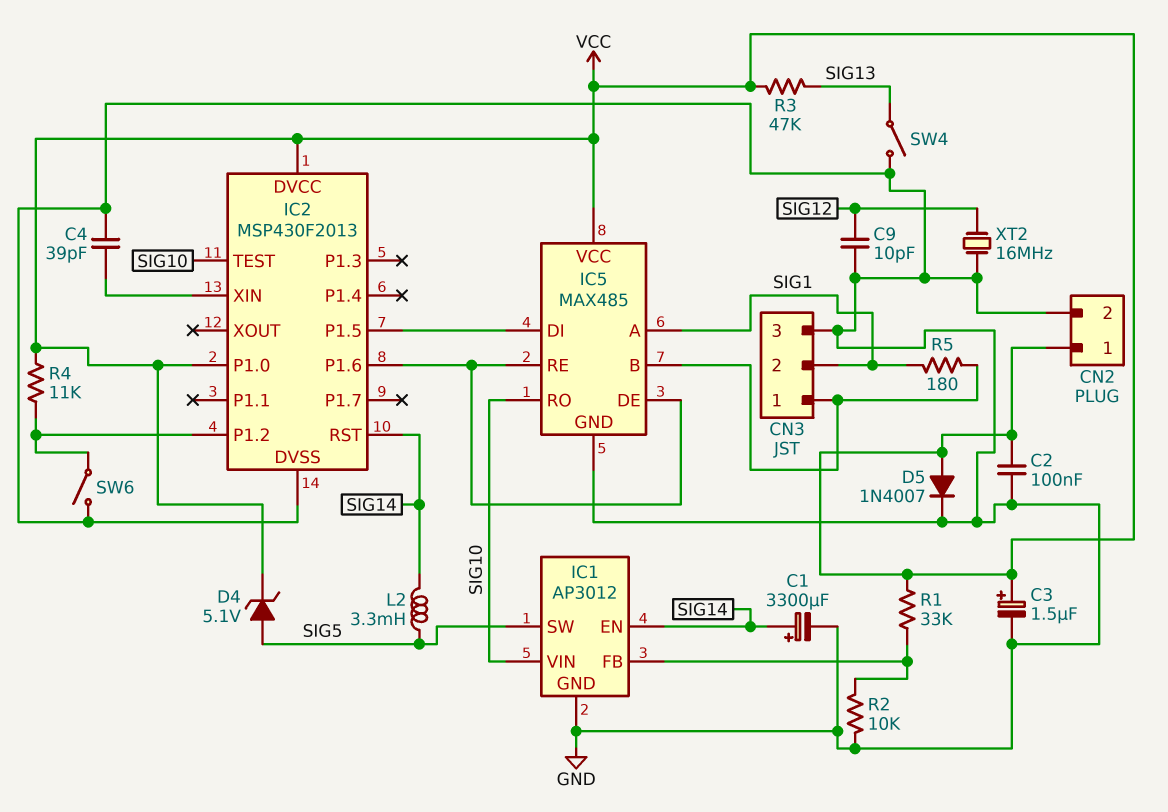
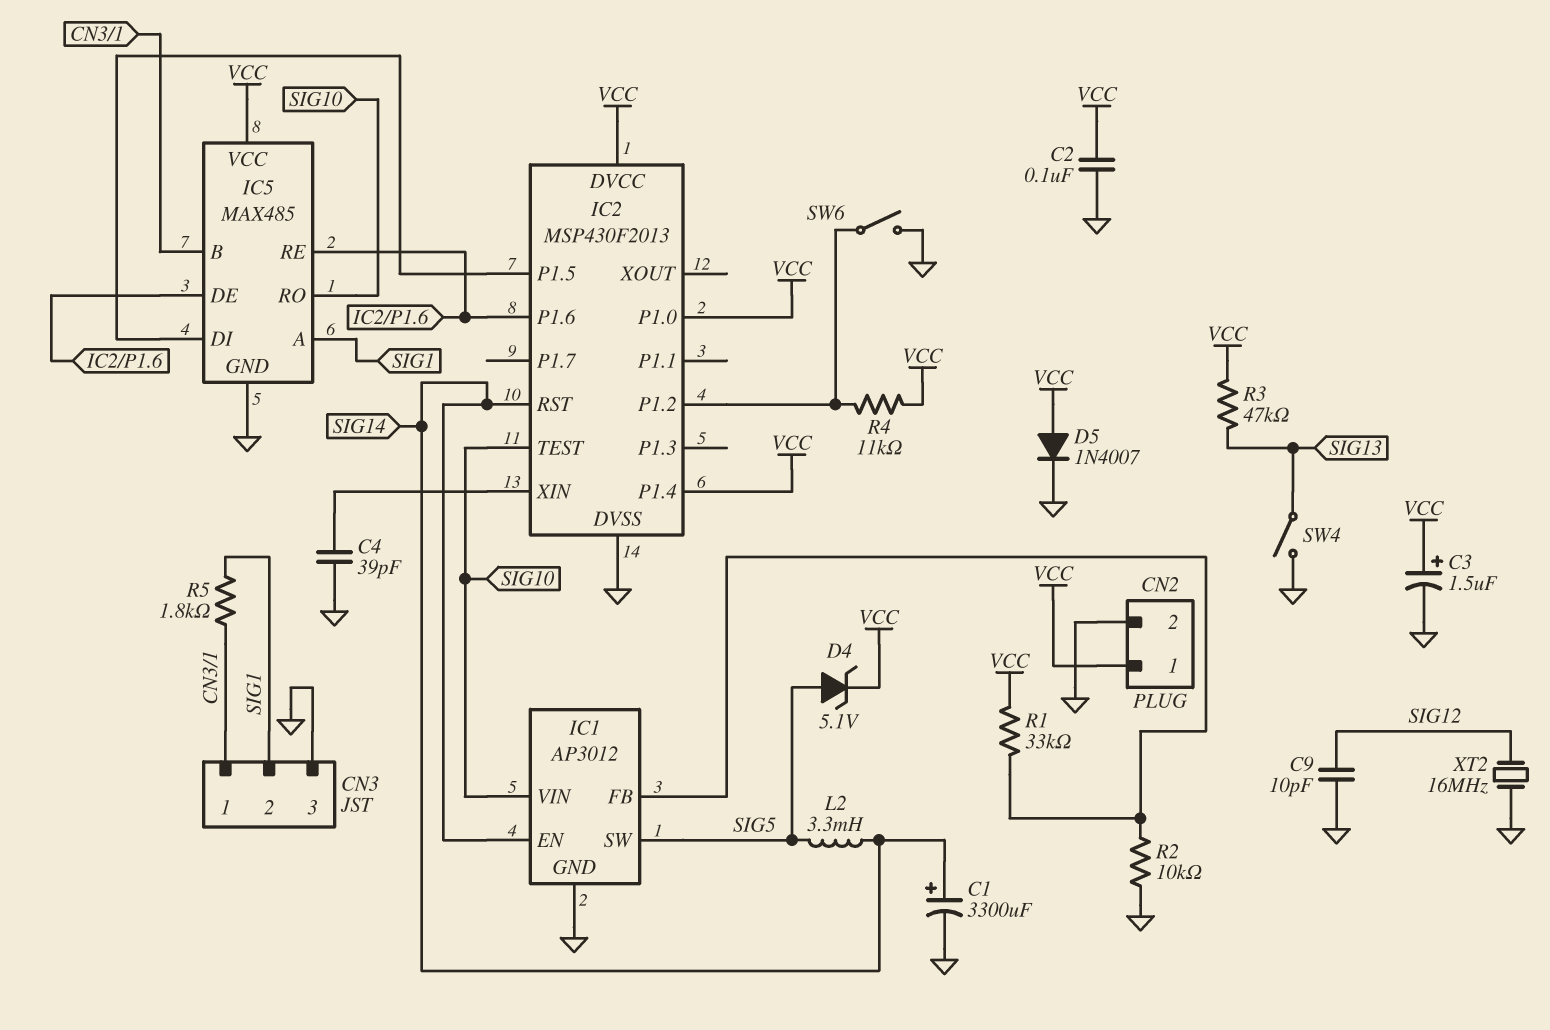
IC2 pin P1.4: none -> VCC
R5: 180 (CN3/1, SIG1) -> 1.8k (CN3/1, SIG1)

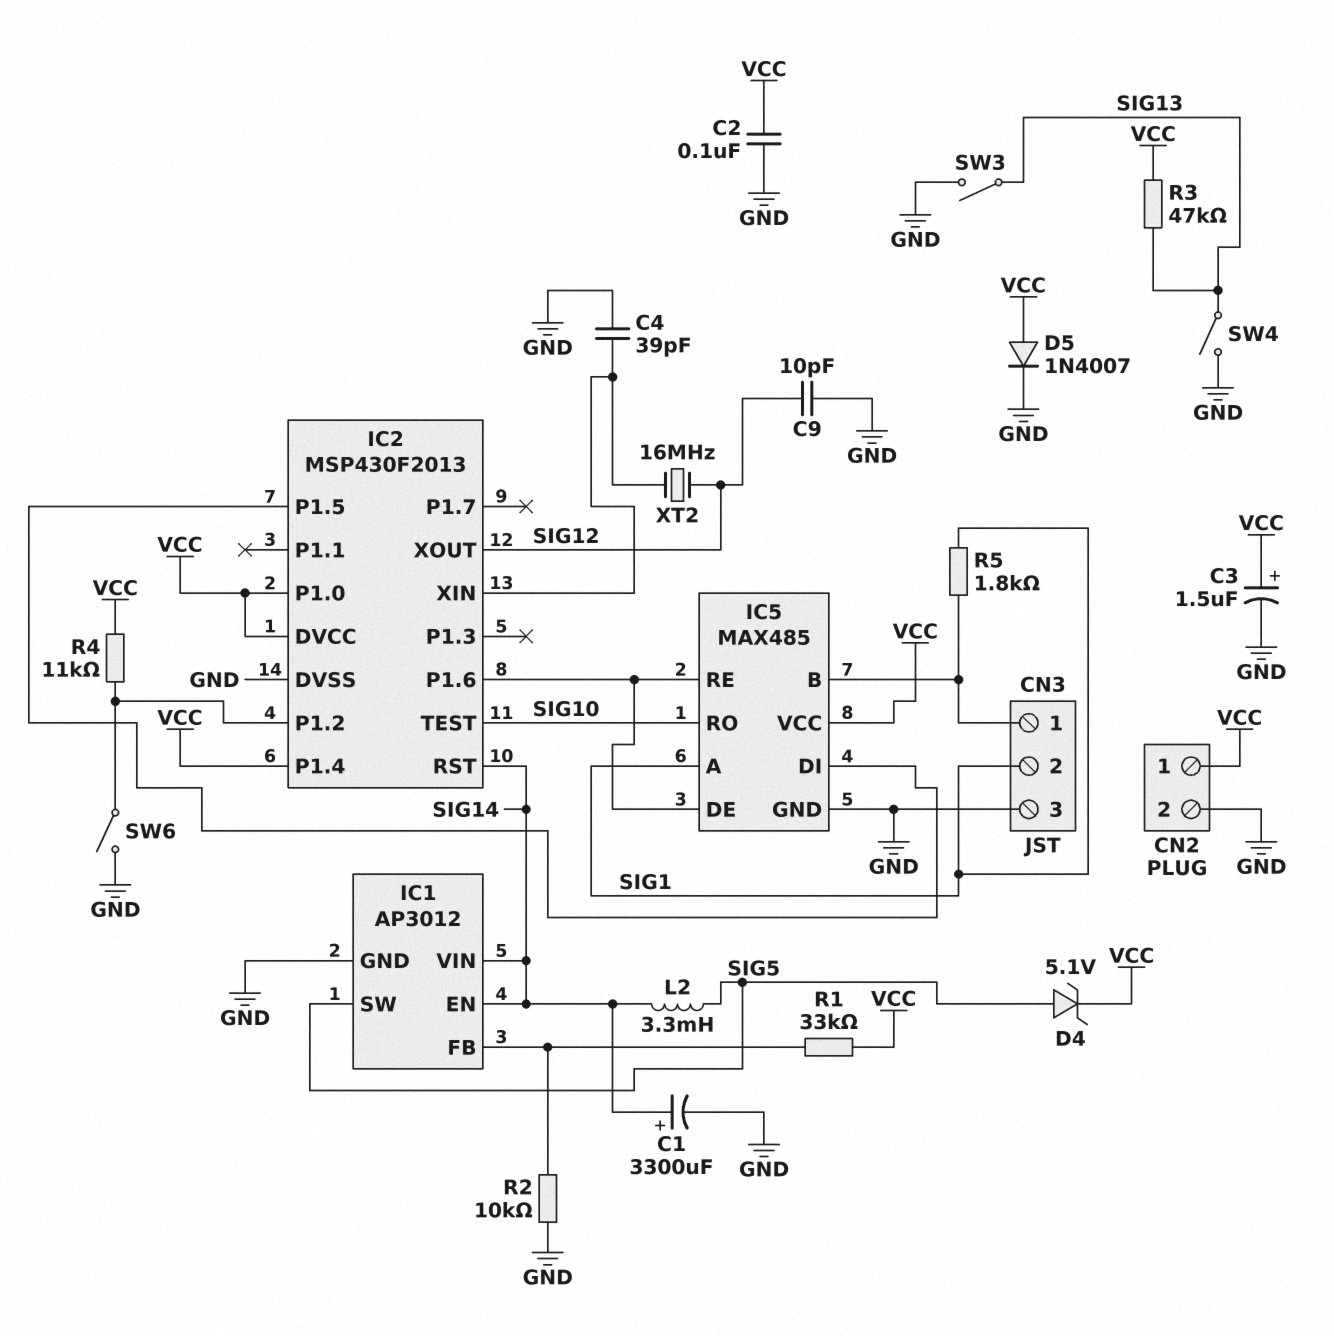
IC1 pin VIN: SIG10 -> SIG14
IC2 pin XOUT: none -> SIG12
SW3: none -> switch (GND, SIG13)
XT2: 16MHz (GND, SIG12) -> 16MHz (IC2/XIN, SIG12)

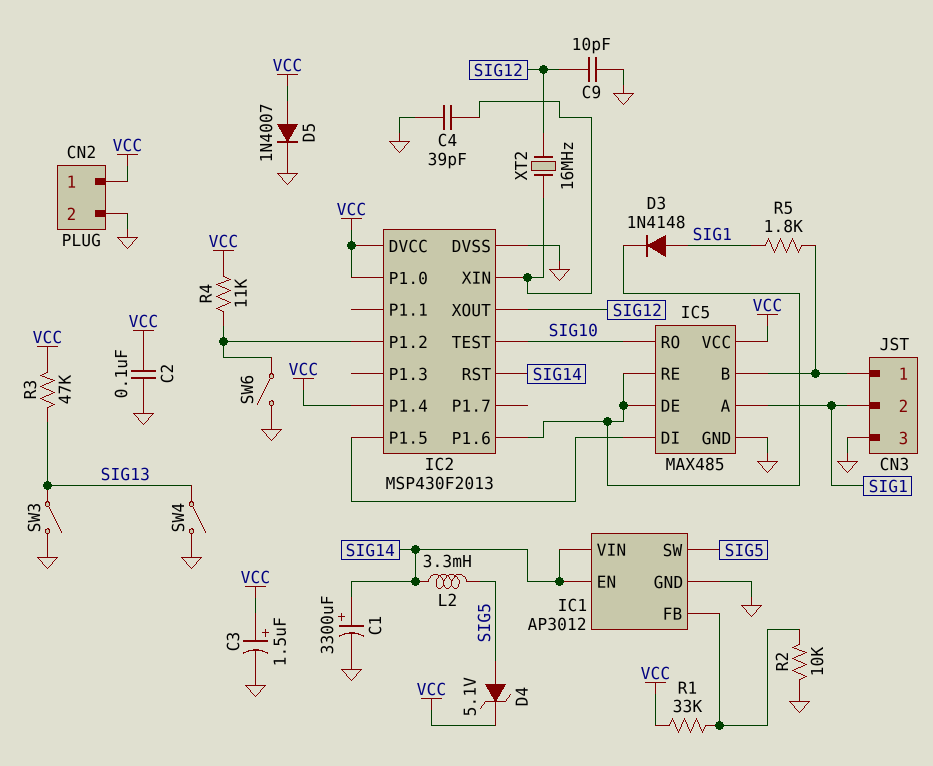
D3: none -> diode 1N4148 (A SIG1, K IC2/P1.6)

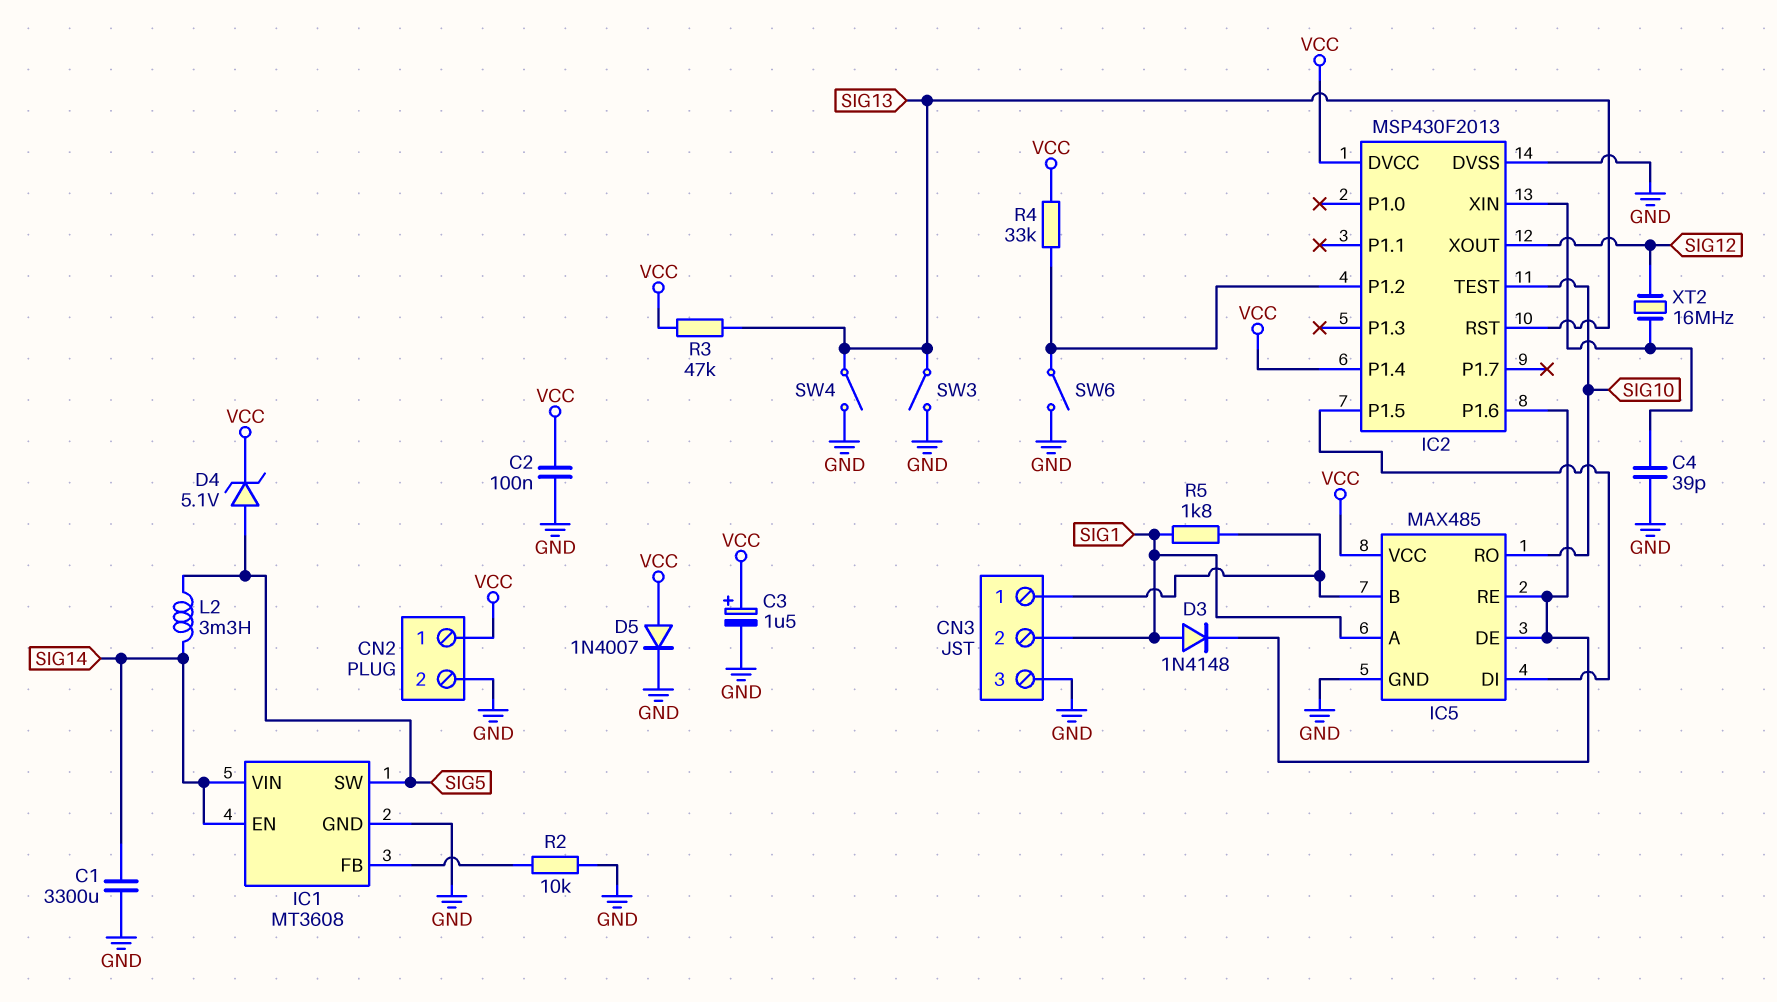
C1: 3300uF (plus SIG14, minus GND) -> 3300uF (GND, SIG14)
C9: 10pF (GND, SIG12) -> none
IC1: AP3012 -> MT3608
IC2 pin P1.0: VCC -> none
IC2 pin RST: SIG14 -> SIG13
R1: 33k (IC1/FB, VCC) -> none
R4: 11k (IC2/P1.2, VCC) -> 33k (IC2/P1.2, VCC)

